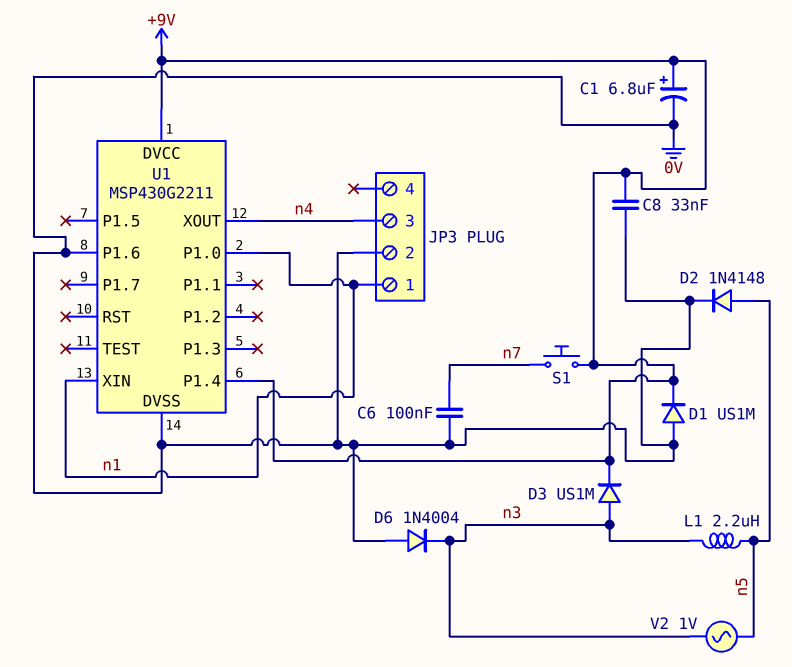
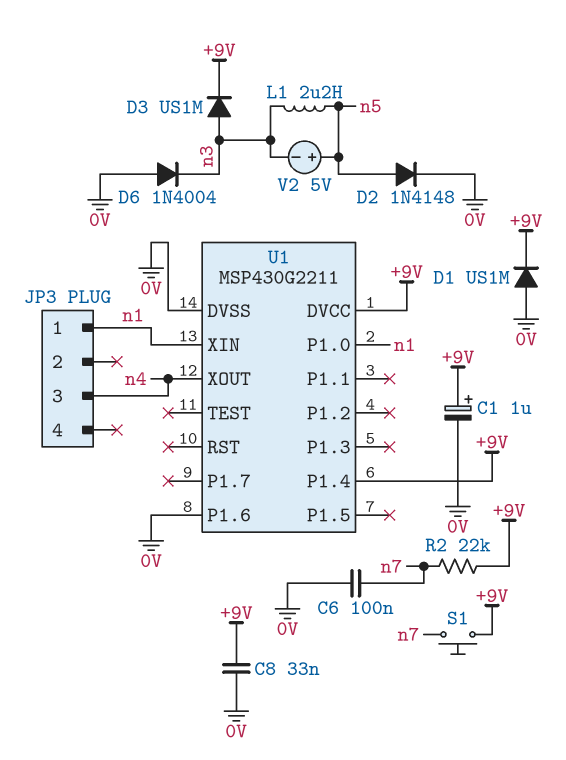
C1: 6.8uF (plus +9V, minus 0V) -> 1uF (plus +9V, minus 0V)
JP3 pin 2: 0V -> none
R2: none -> 22k (+9V, n7)
V2: AC 1V (n3, n5) -> 5V (plus n5, minus n3)

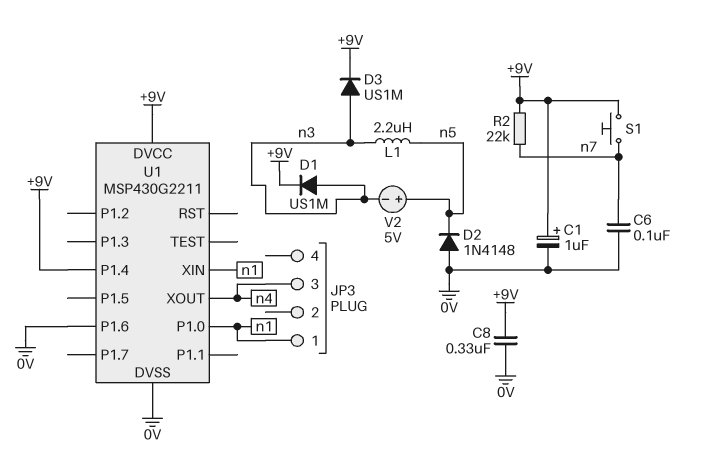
C8: 33nF (+9V, 0V) -> 330nF (+9V, 0V)
D1: diode US1M (A 0V, K +9V) -> diode US1M (A n3, K +9V)
D2: diode 1N4148 (A n5, K 0V) -> diode 1N4148 (A 0V, K n5)
D6: diode 1N4004 (A 0V, K n3) -> none

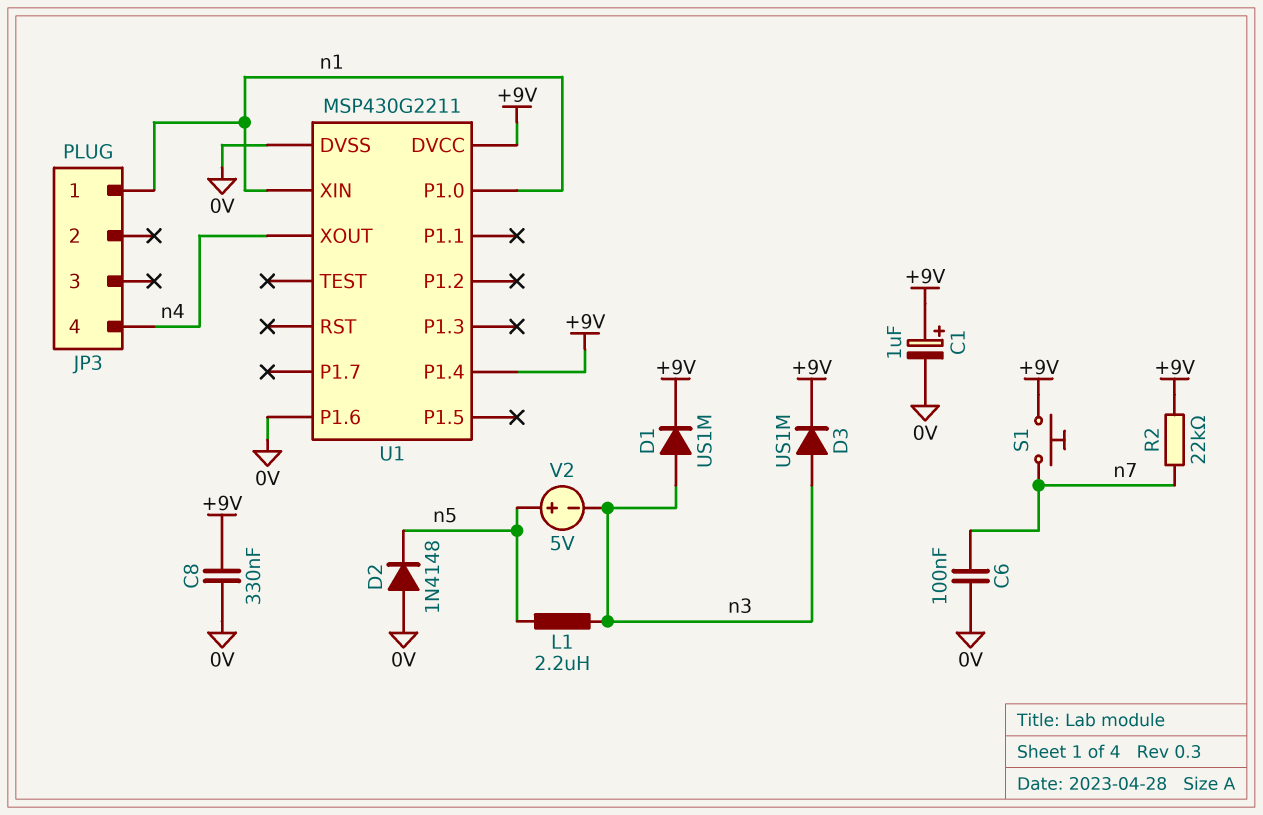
JP3 pin 3: n4 -> none
JP3 pin 4: none -> n4

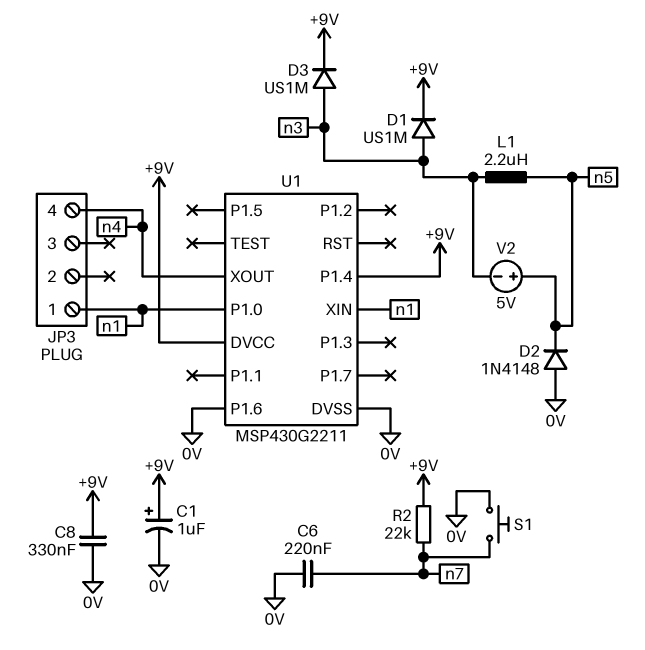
C6: 100nF (0V, n7) -> 220nF (0V, n7)
S1: button (+9V, n7) -> button (0V, n7)

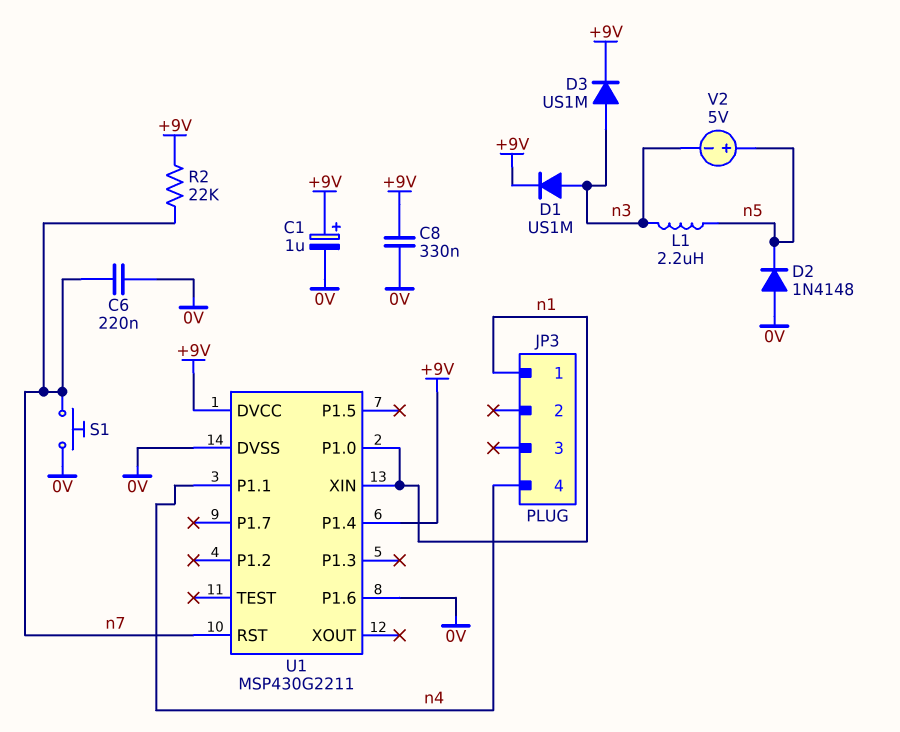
U1 pin P1.1: none -> n4
U1 pin RST: none -> n7
U1 pin XOUT: n4 -> none

